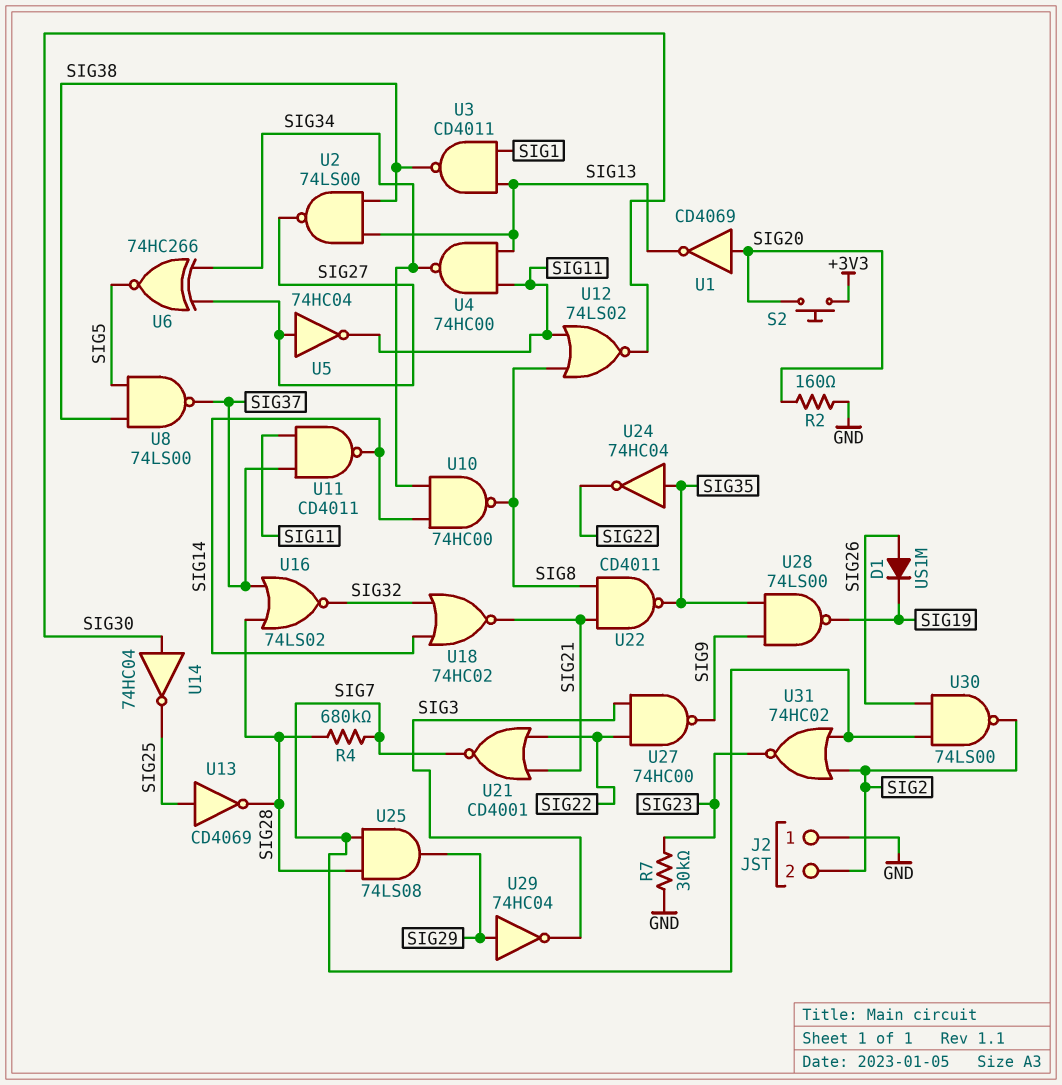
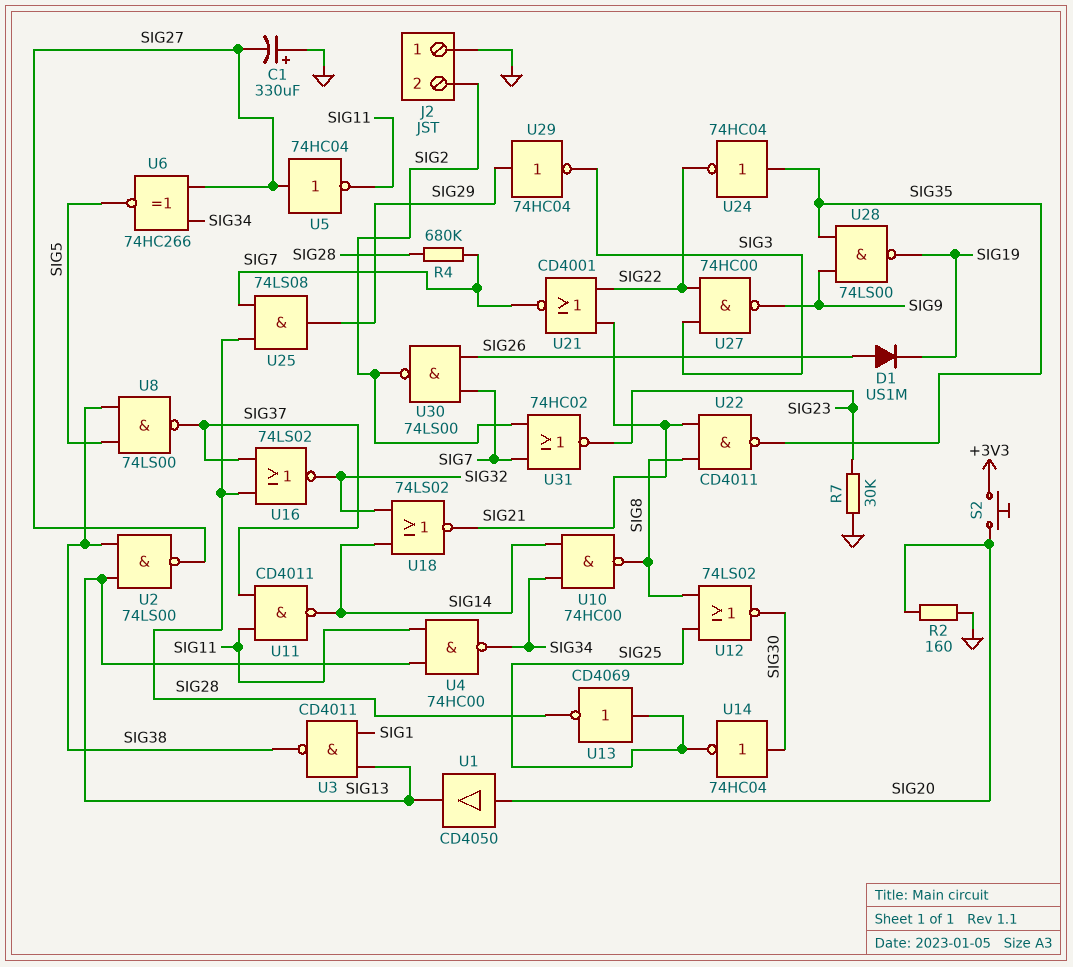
C1: none -> 330uF (plus GND, minus SIG27)
U1: NOT CD4069 (in SIG20, out SIG13) -> buffer CD4050 (in SIG20, out SIG13)
U12: NOR 74LS02 (in SIG8, in SIG11, out SIG30) -> NOR 74LS02 (in SIG8, in SIG25, out SIG30)
U18: NOR 74HC02 (in SIG14, in SIG32, out SIG21) -> NOR 74LS02 (in SIG14, in SIG32, out SIG21)

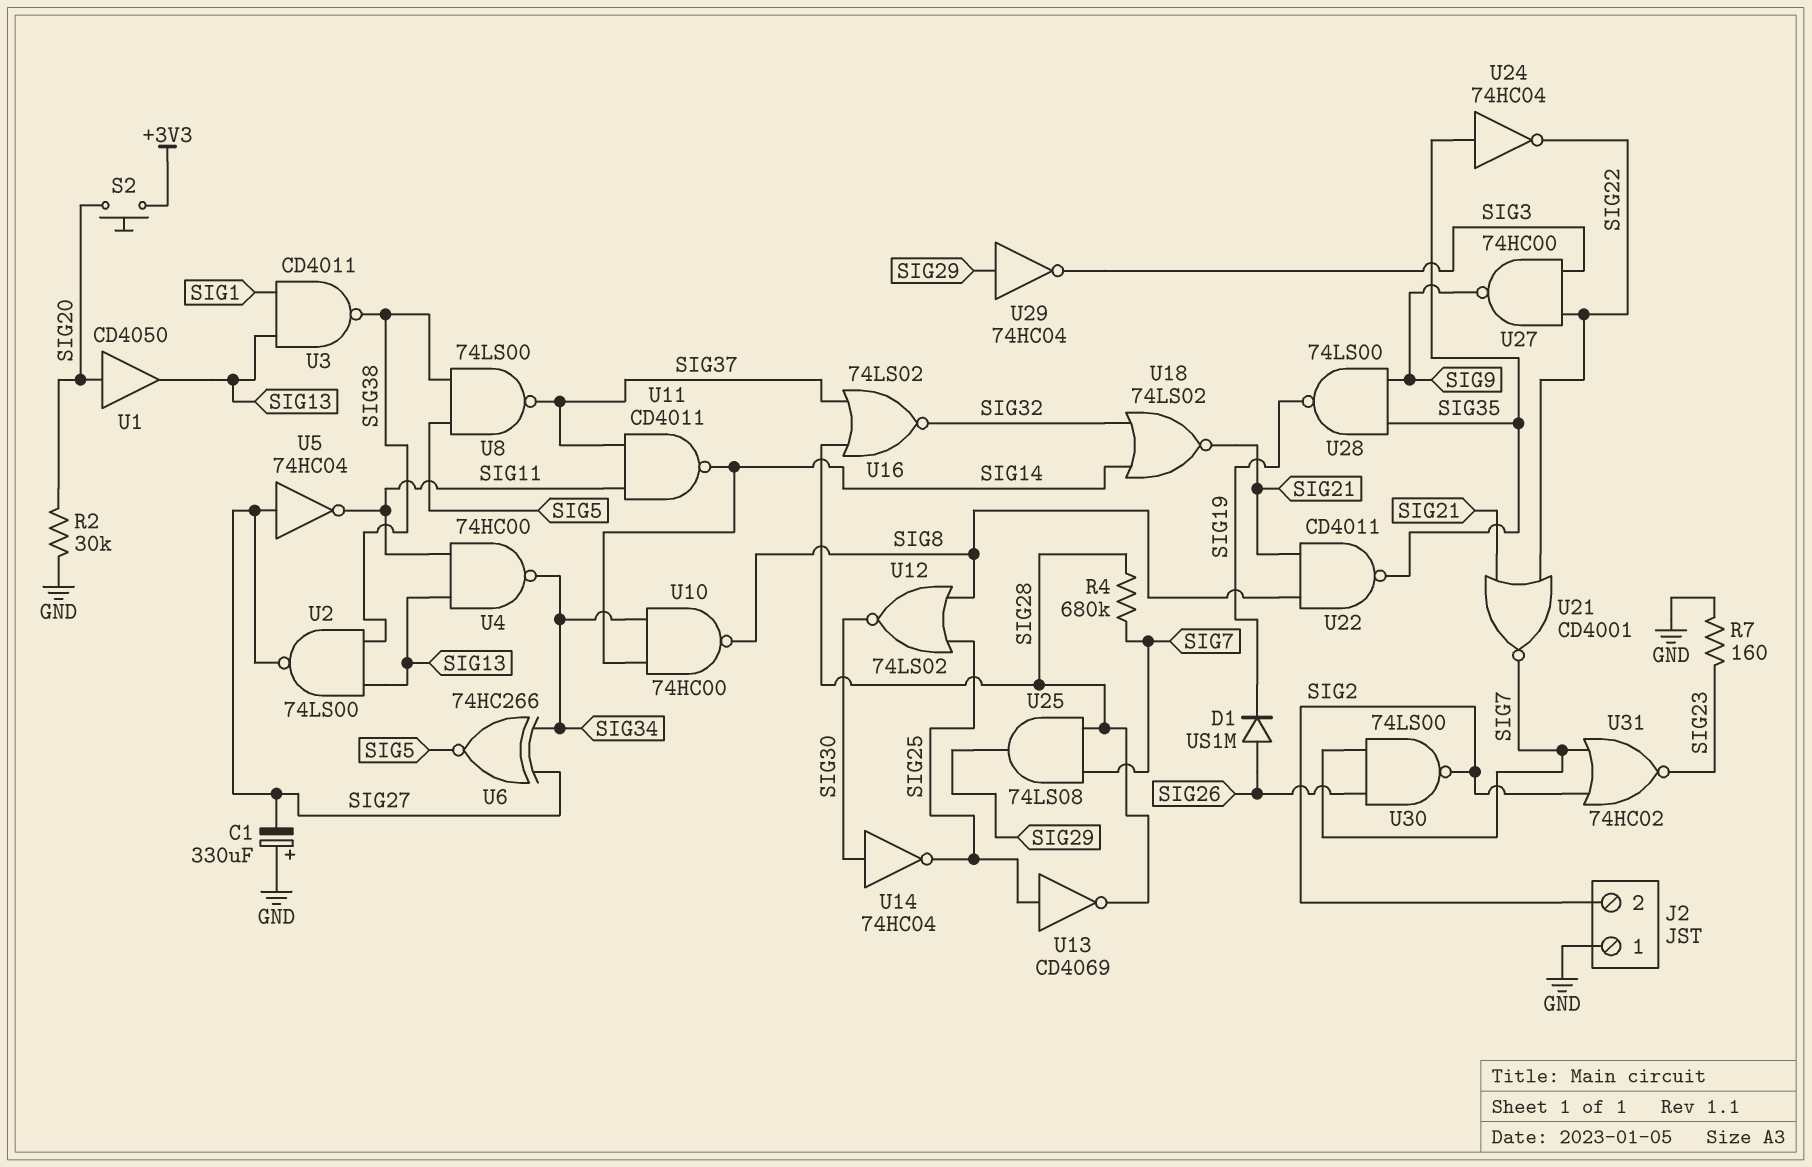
R2: 160 (GND, SIG20) -> 30k (GND, SIG20)
R7: 30k (GND, SIG23) -> 160 (GND, SIG23)

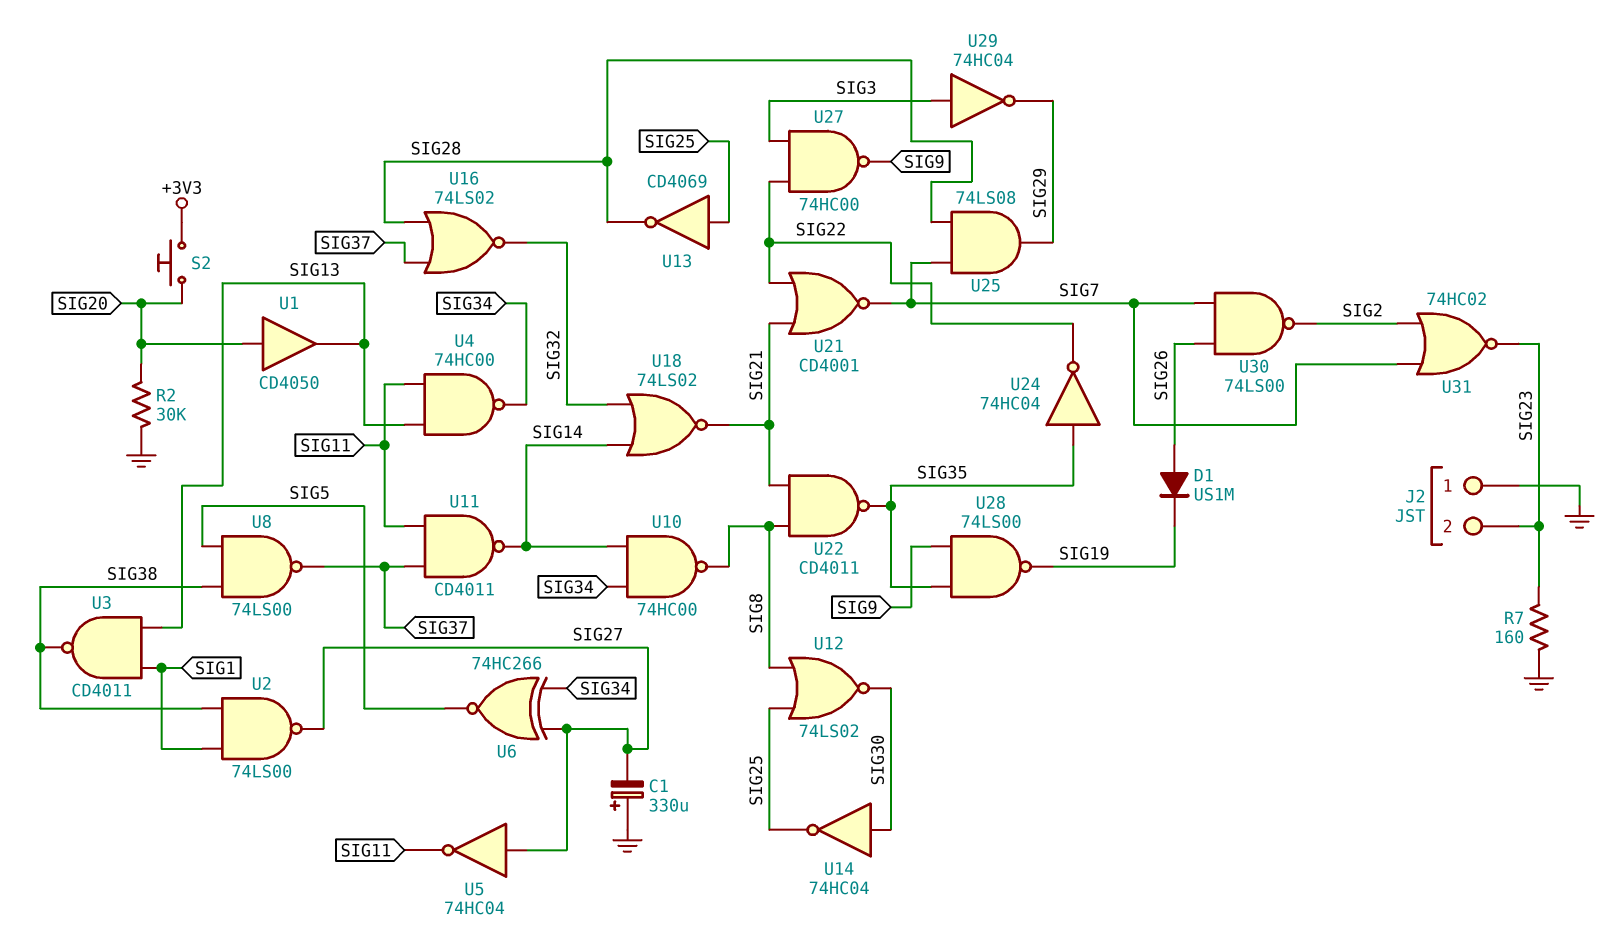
J2 pin 2: SIG2 -> SIG23
R4: 680k (SIG7, SIG28) -> none
U2: NAND 74LS00 (in SIG13, in SIG38, out SIG27) -> NAND 74LS00 (in SIG1, in SIG38, out SIG27)
U29: NOT 74HC04 (in SIG29, out SIG3) -> NOT 74HC04 (in SIG3, out SIG29)

